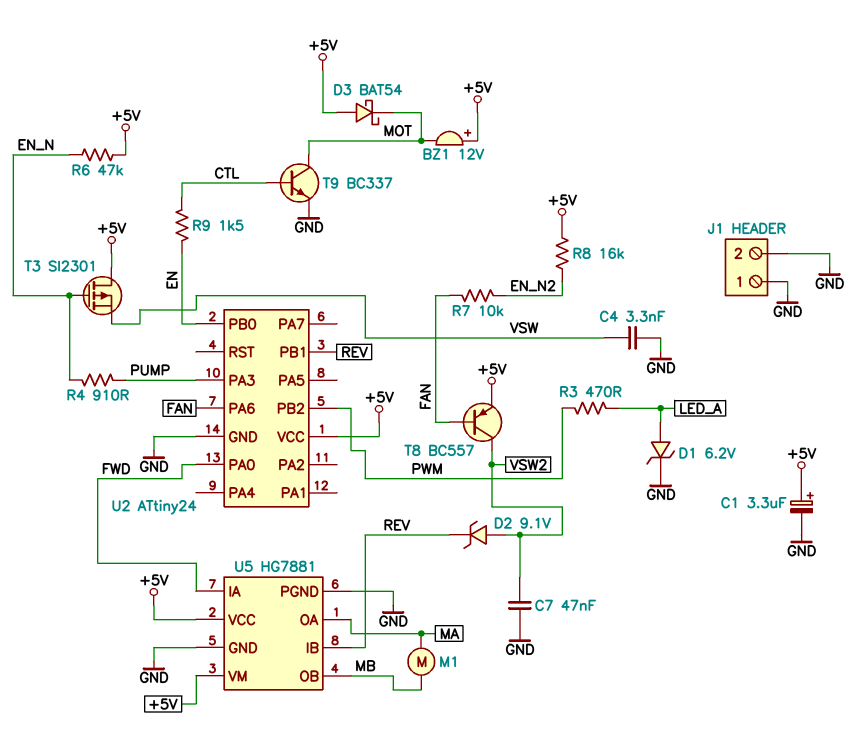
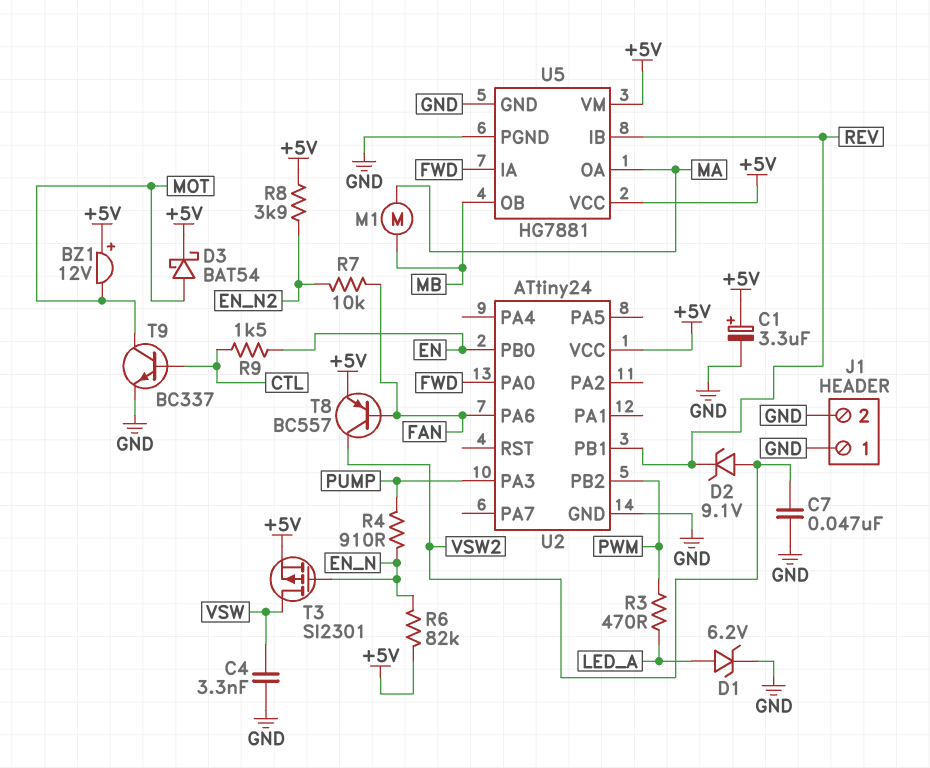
D3: schottky BAT54 (A +5V, K MOT) -> schottky BAT54 (A MOT, K +5V)
R6: 47k (+5V, EN_N) -> 82k (+5V, EN_N)
R8: 16k (+5V, EN_N2) -> 3.9k (+5V, EN_N2)
T3: PMOS SI2301 (G EN_N, D +5V, S VSW) -> PMOS SI2301 (G EN_N, D VSW, S +5V)

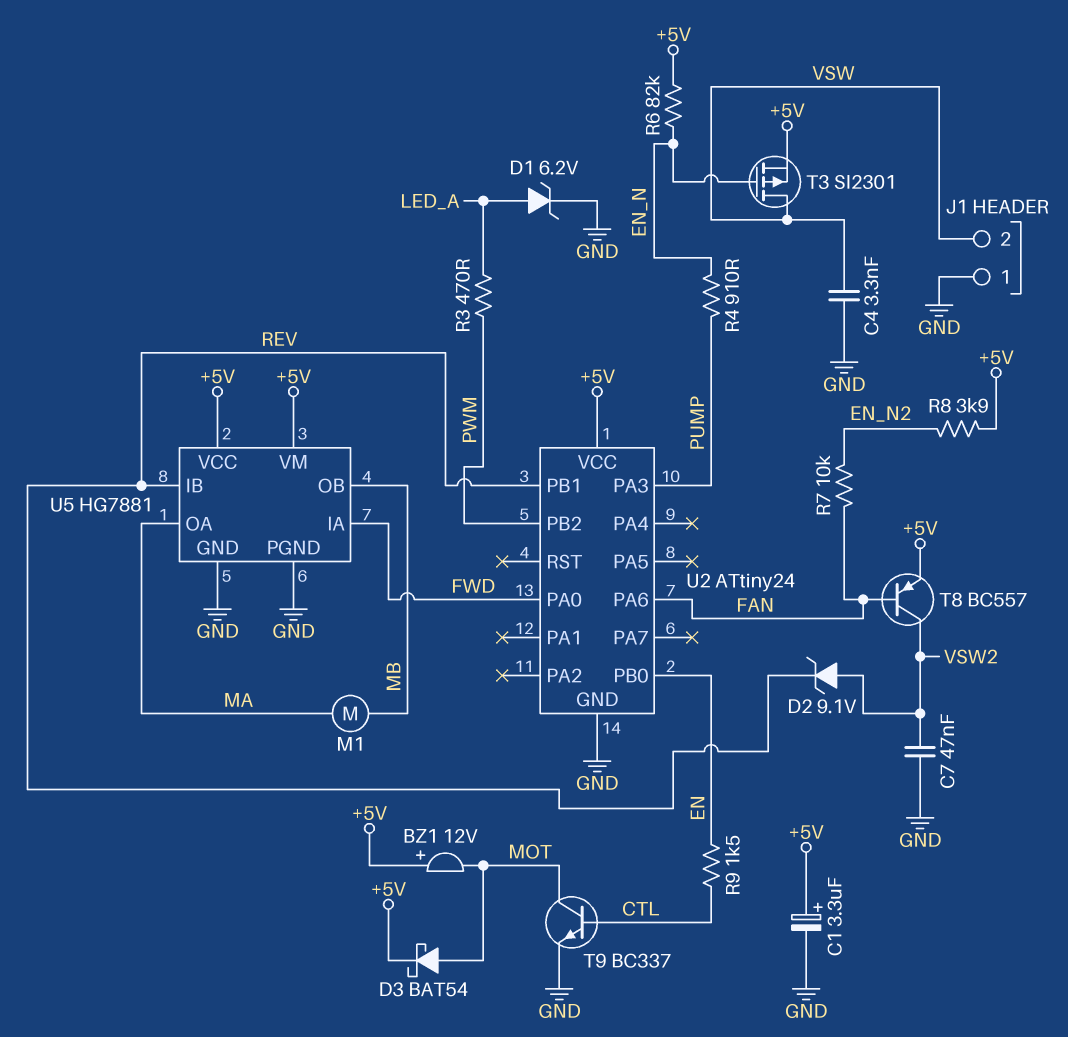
J1 pin 2: GND -> VSW

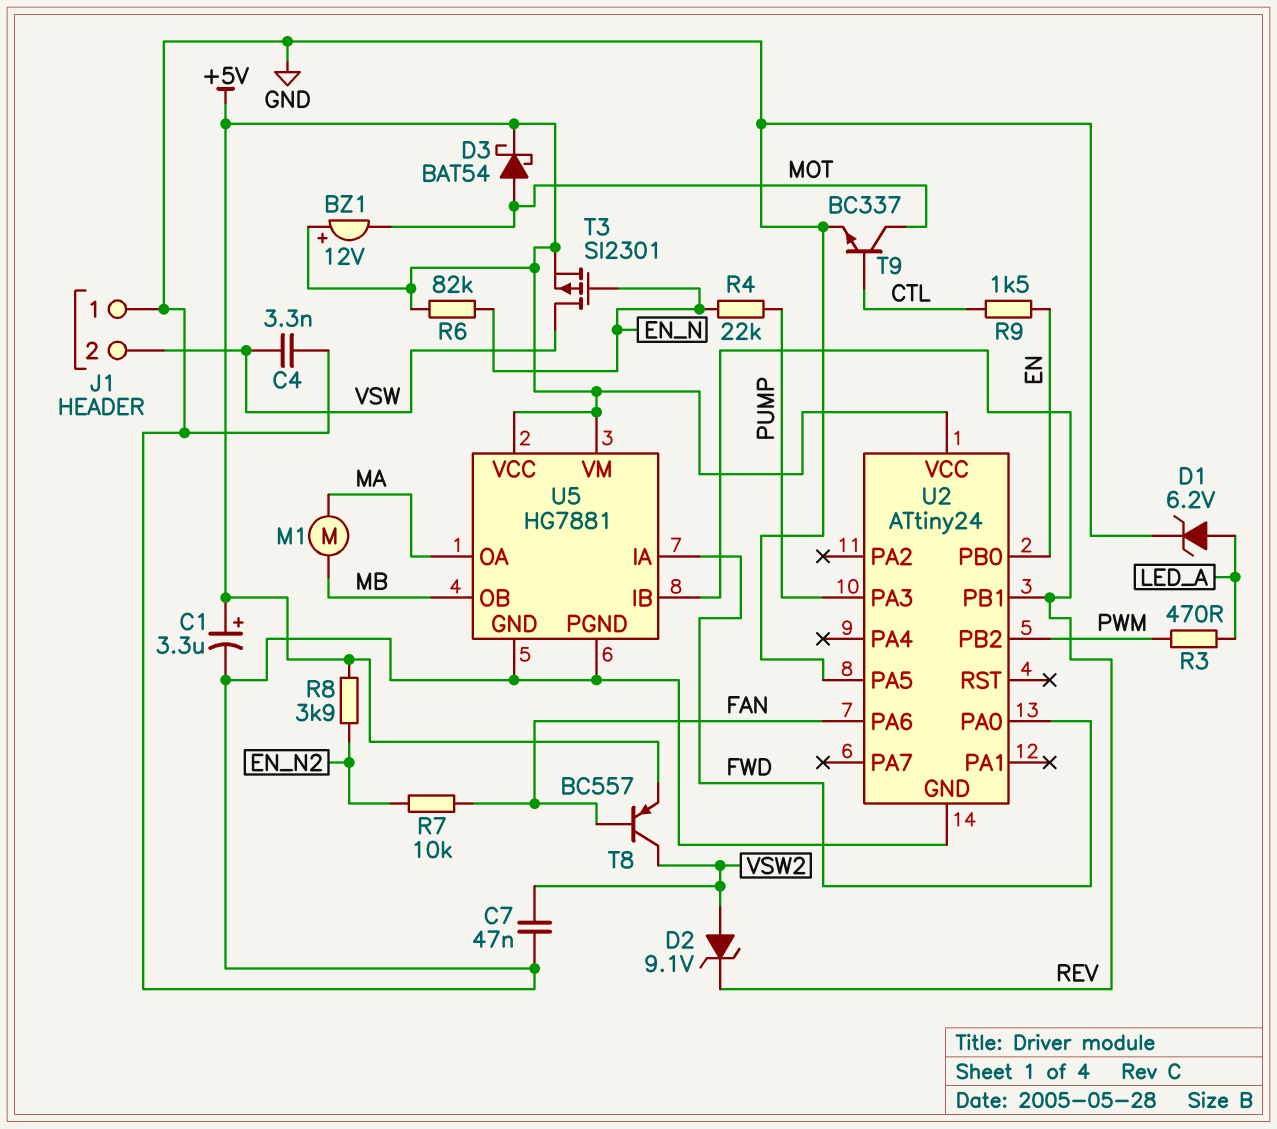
R4: 910 (EN_N, PUMP) -> 22k (EN_N, PUMP)
U2 pin PA5: none -> GND

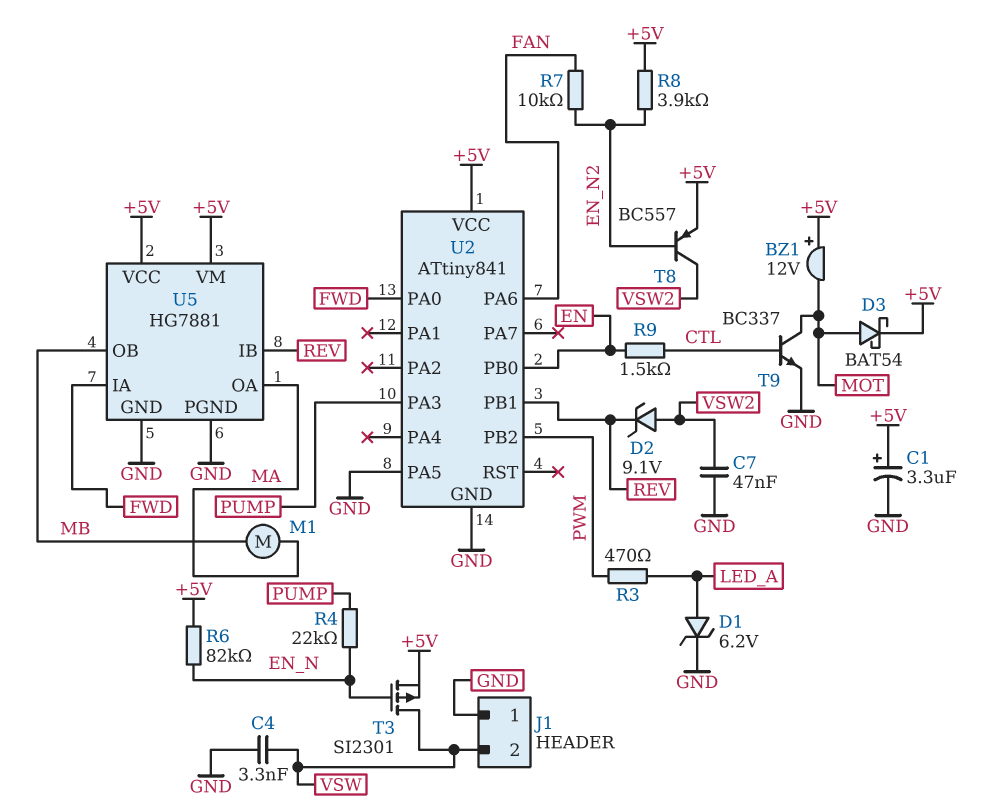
T8: PNP BC557 (B FAN, C VSW2, E +5V) -> PNP BC557 (B EN_N2, C VSW2, E +5V)
U2: ATtiny24 -> ATtiny841

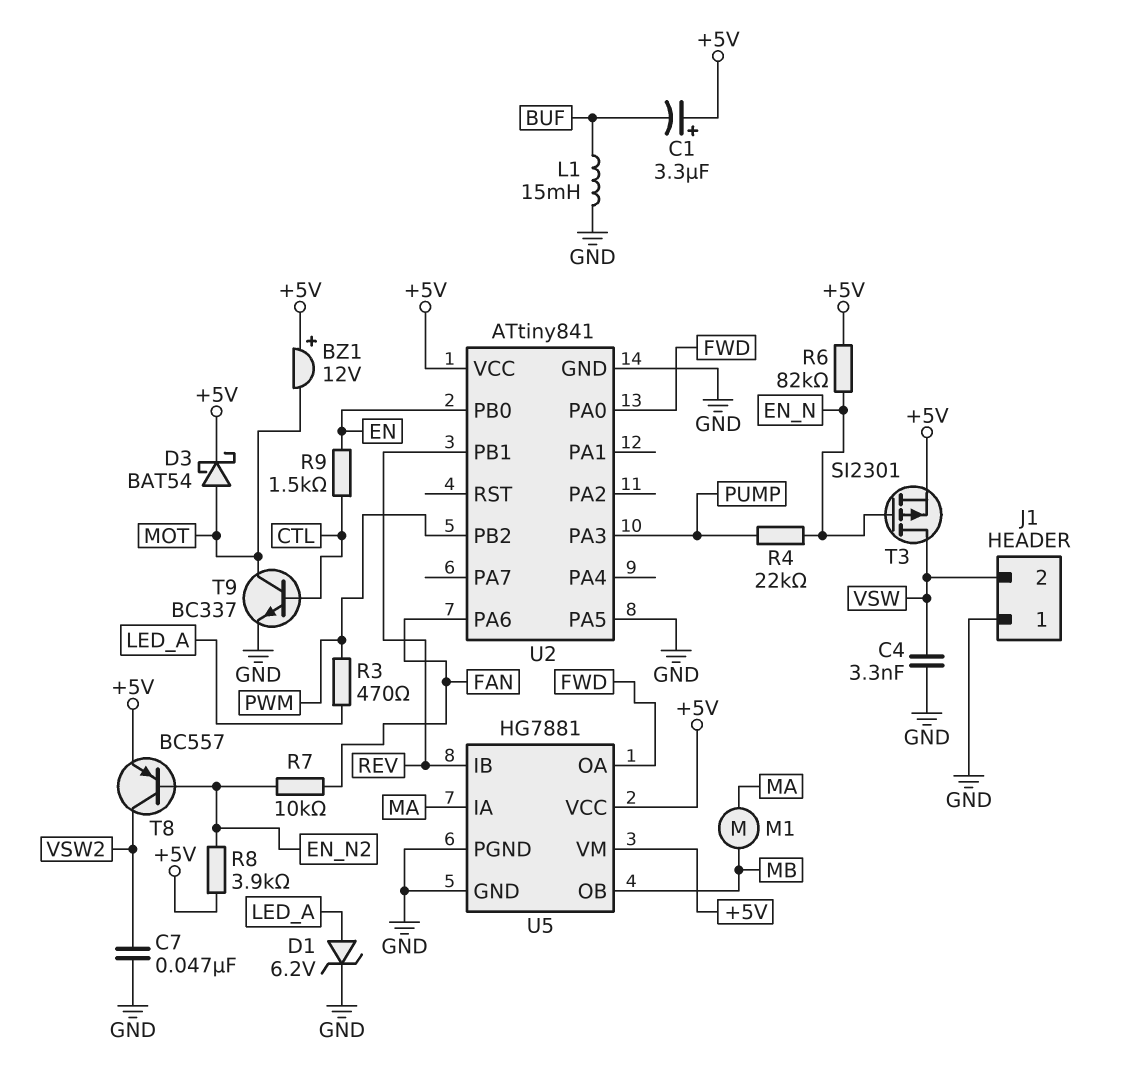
C1: 3.3uF (plus +5V, minus GND) -> 3.3uF (plus +5V, minus BUF)
D2: zener 9.1V (A VSW2, K REV) -> none
L1: none -> 15mH (BUF, GND)
U5 pin IA: FWD -> MA
U5 pin OA: MA -> FWD

